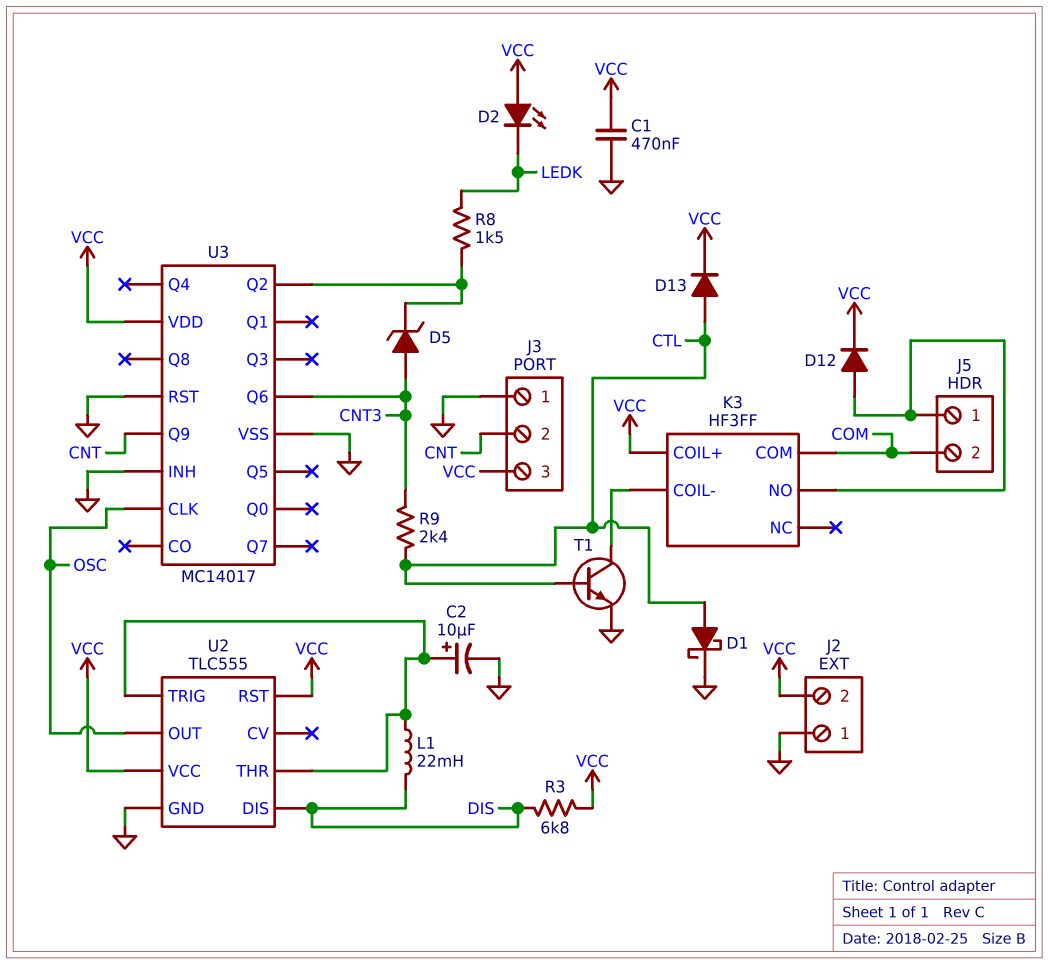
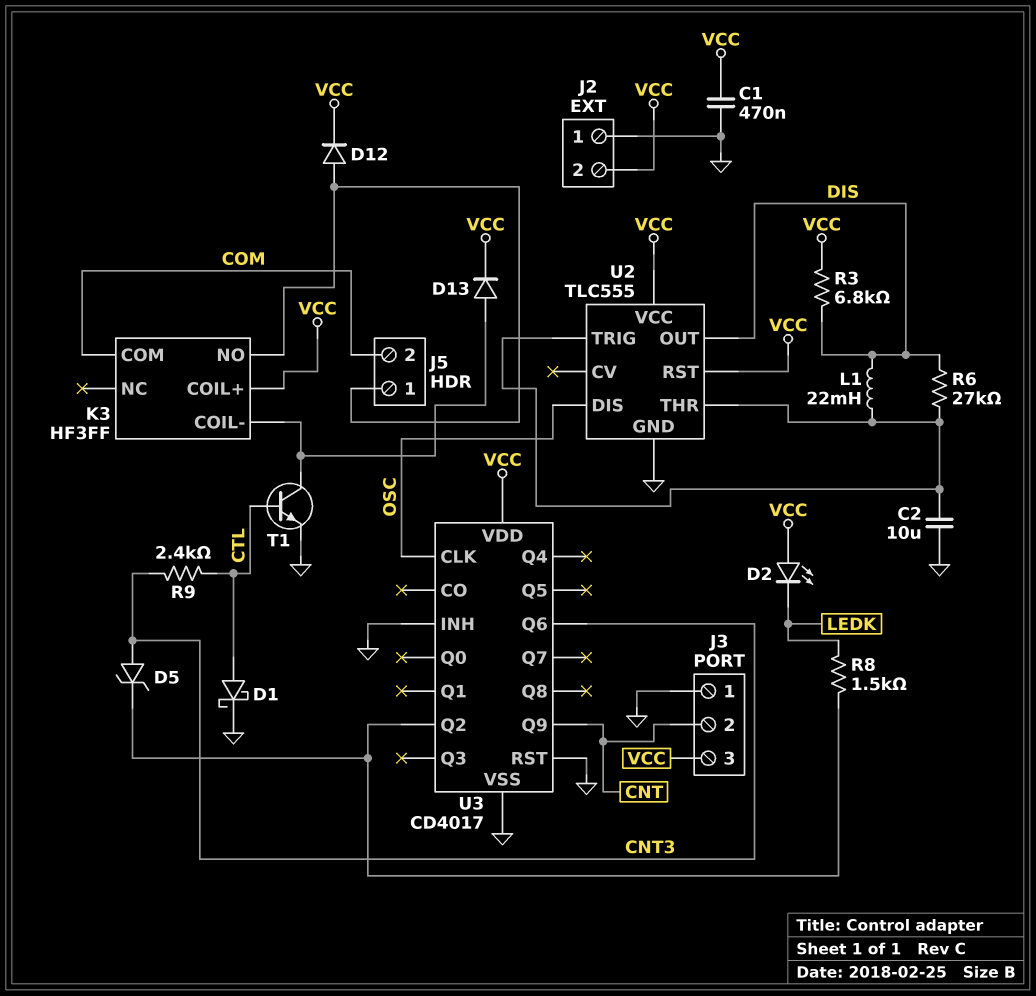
C2: 10uF (plus U2/THR, minus GND) -> 10uF (GND, U2/THR)
D13: diode (A CTL, K VCC) -> diode (A K3/COIL-, K VCC)
R6: none -> 27k (DIS, U2/THR)
U2 pin DIS: DIS -> OSC
U2 pin OUT: OSC -> DIS
U3: MC14017 -> CD4017

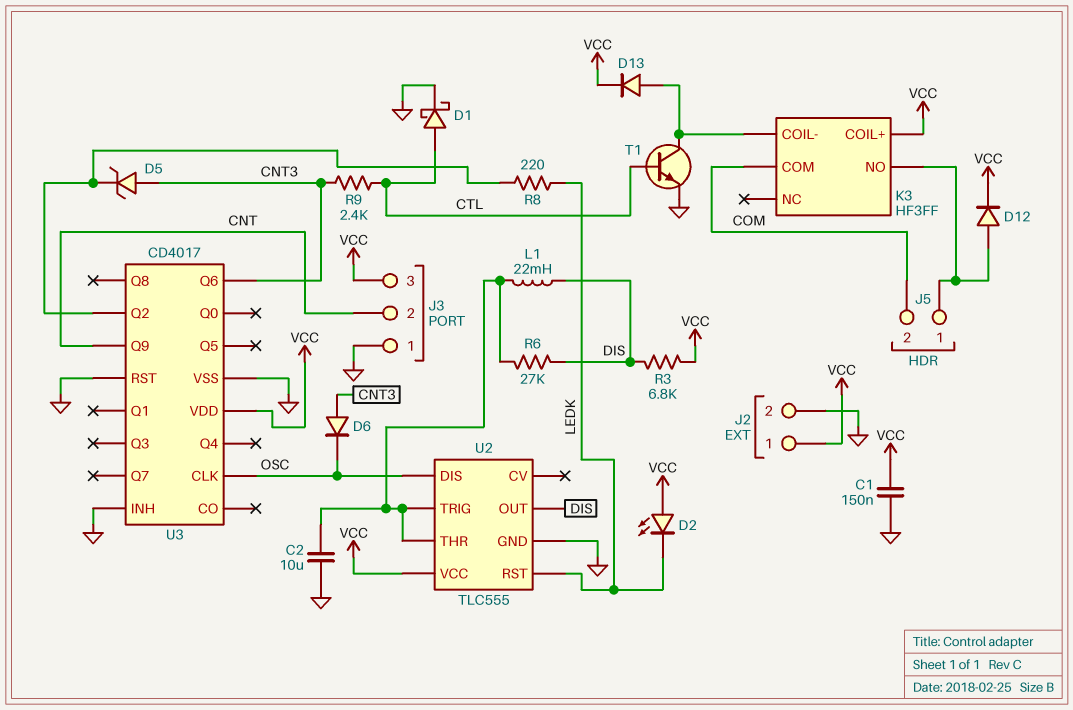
C1: 470nF (GND, VCC) -> 150nF (GND, VCC)
D6: none -> diode (A CNT3, K OSC)
J2 pin 1: GND -> VCC
J2 pin 2: VCC -> GND
R8: 1.5k (LEDK, U3/Q2) -> 220 (LEDK, U3/Q2)
U2 pin RST: VCC -> LEDK

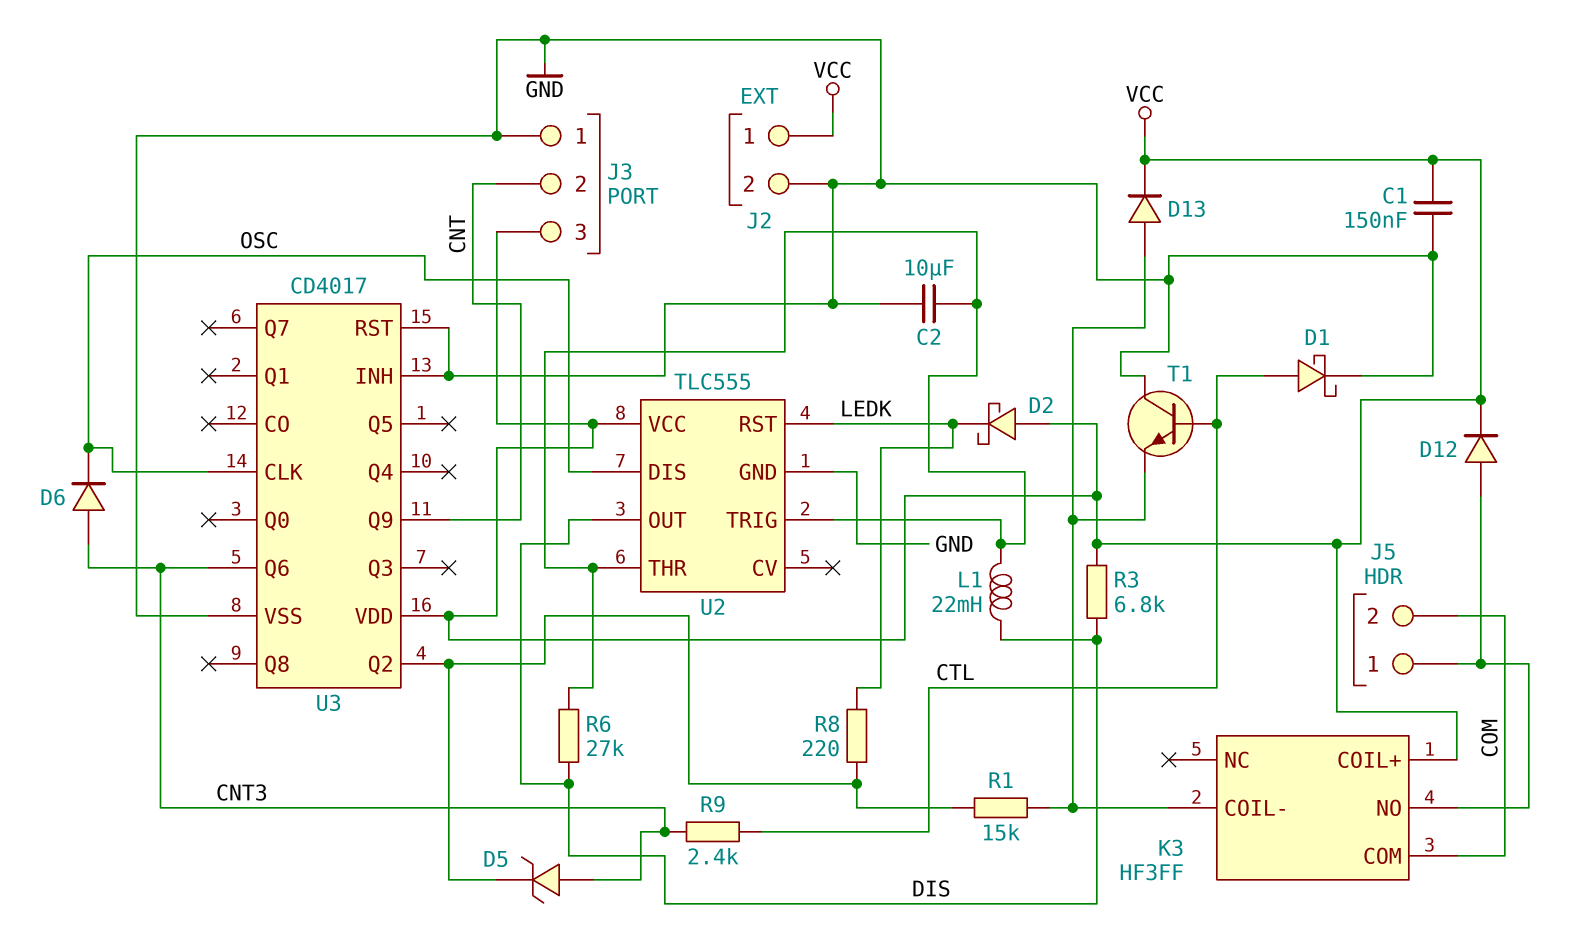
D2: LED (A VCC, K LEDK) -> schottky (A VCC, K LEDK)
R1: none -> 15k (K3/COIL-, U3/Q2)
T1: NPN (B CTL, C K3/COIL-, E GND) -> NPN (B CTL, C GND, E K3/COIL-)

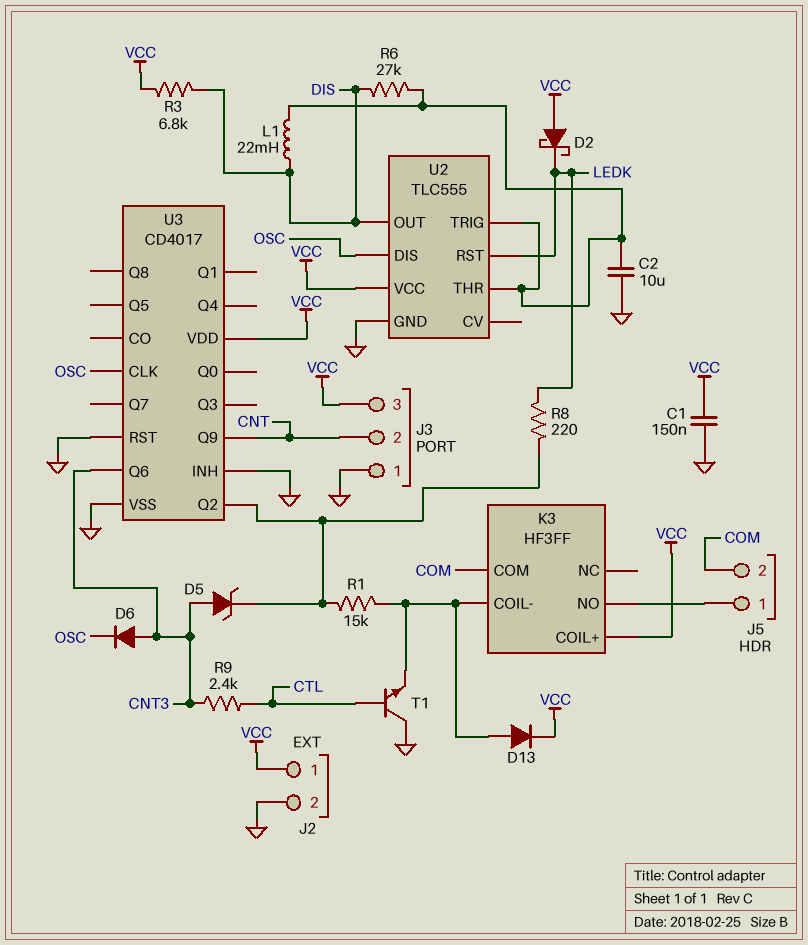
D1: schottky (A CTL, K GND) -> none
D12: diode (A J5/1, K VCC) -> none

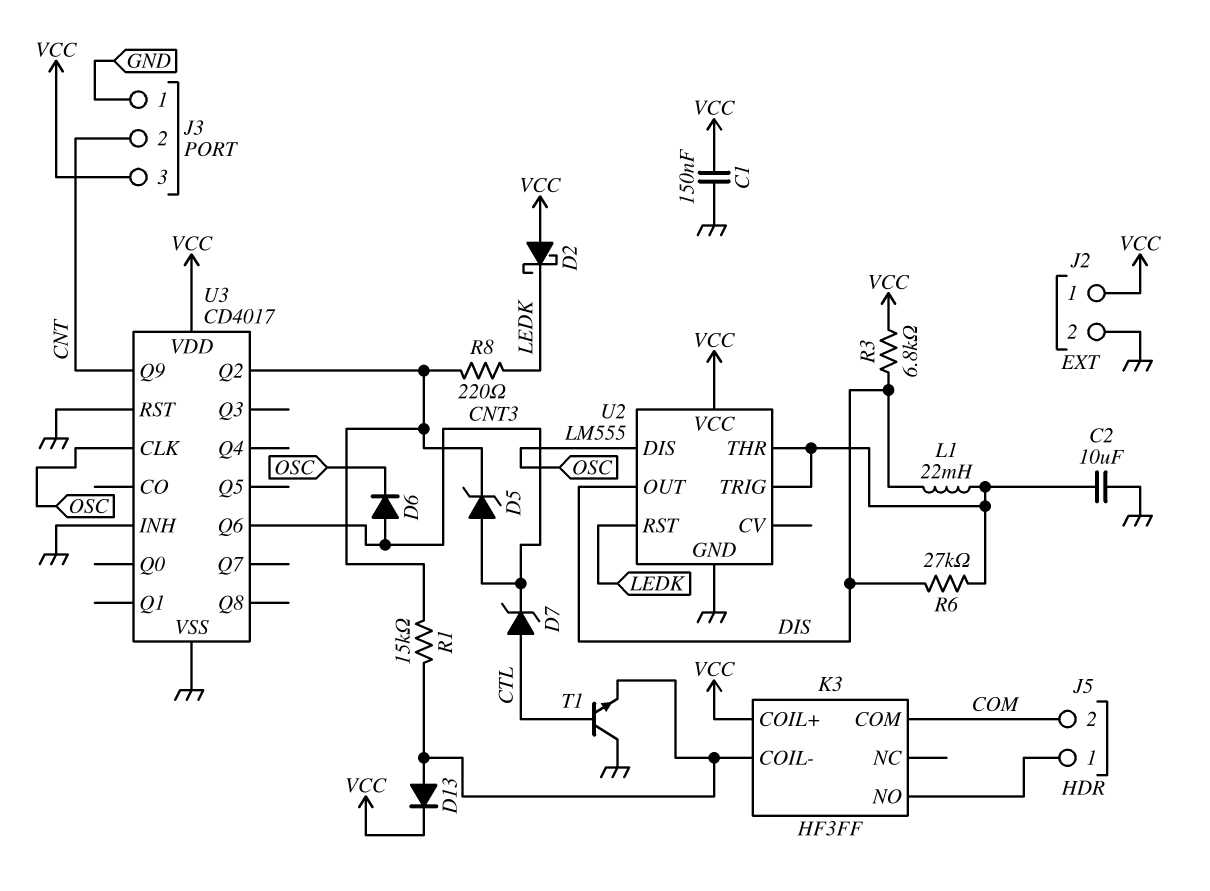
D7: none -> zener (A CTL, K CNT3)
R9: 2.4k (CNT3, CTL) -> none
U2: TLC555 -> LM555

